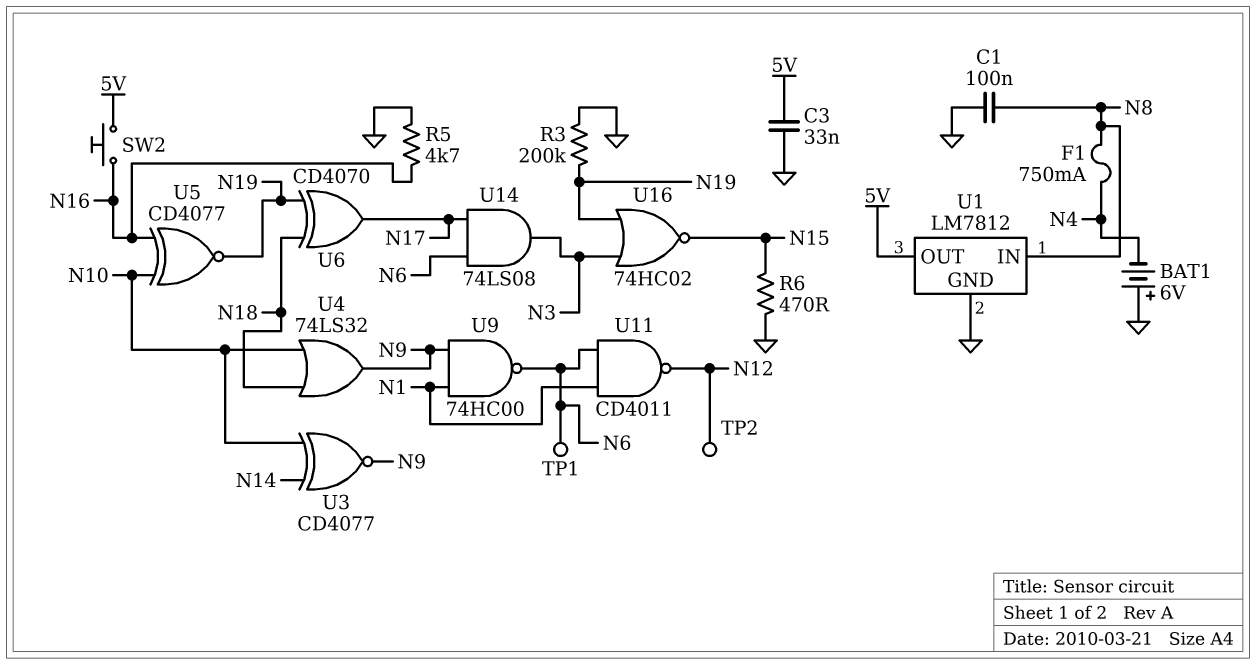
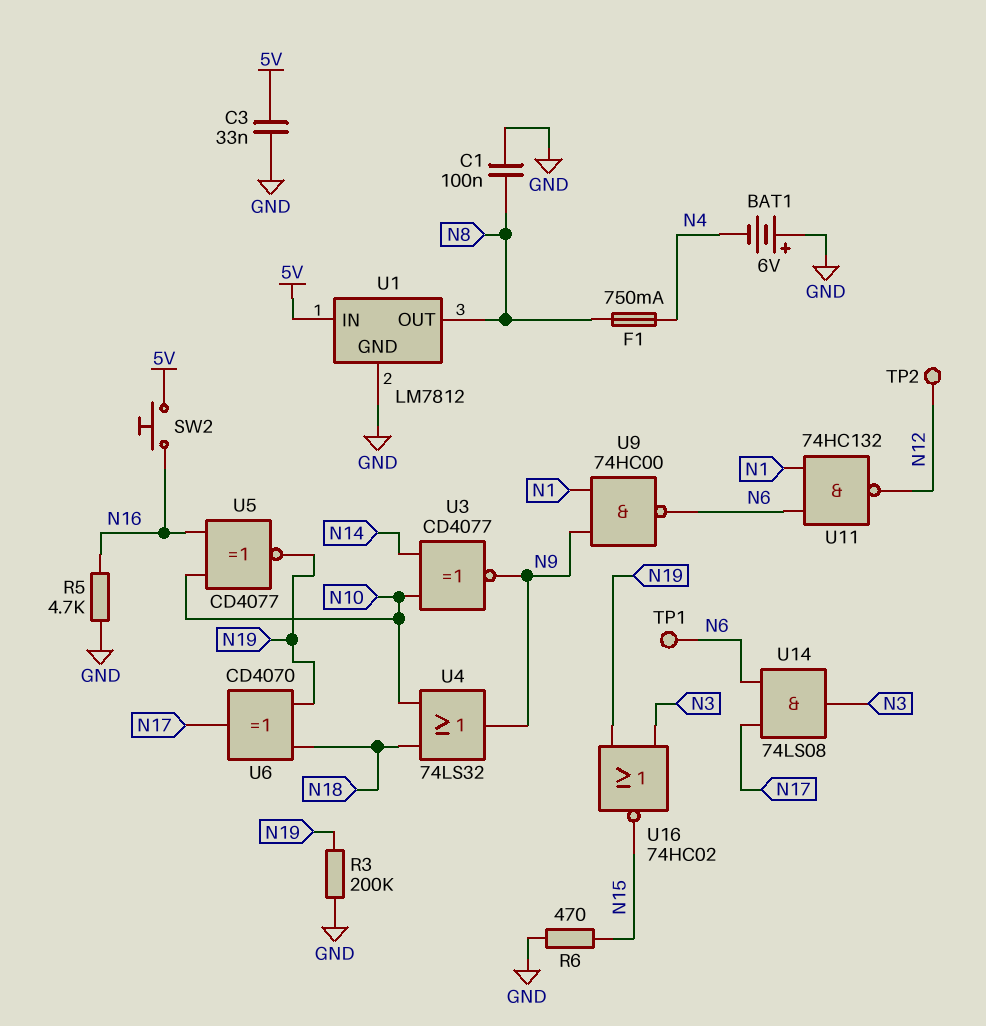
U1 pin IN: N8 -> 5V
U1 pin OUT: 5V -> N8
U11: NAND CD4011 (in N1, in N6, out N12) -> NAND 74HC132 (in N1, in N6, out N12)

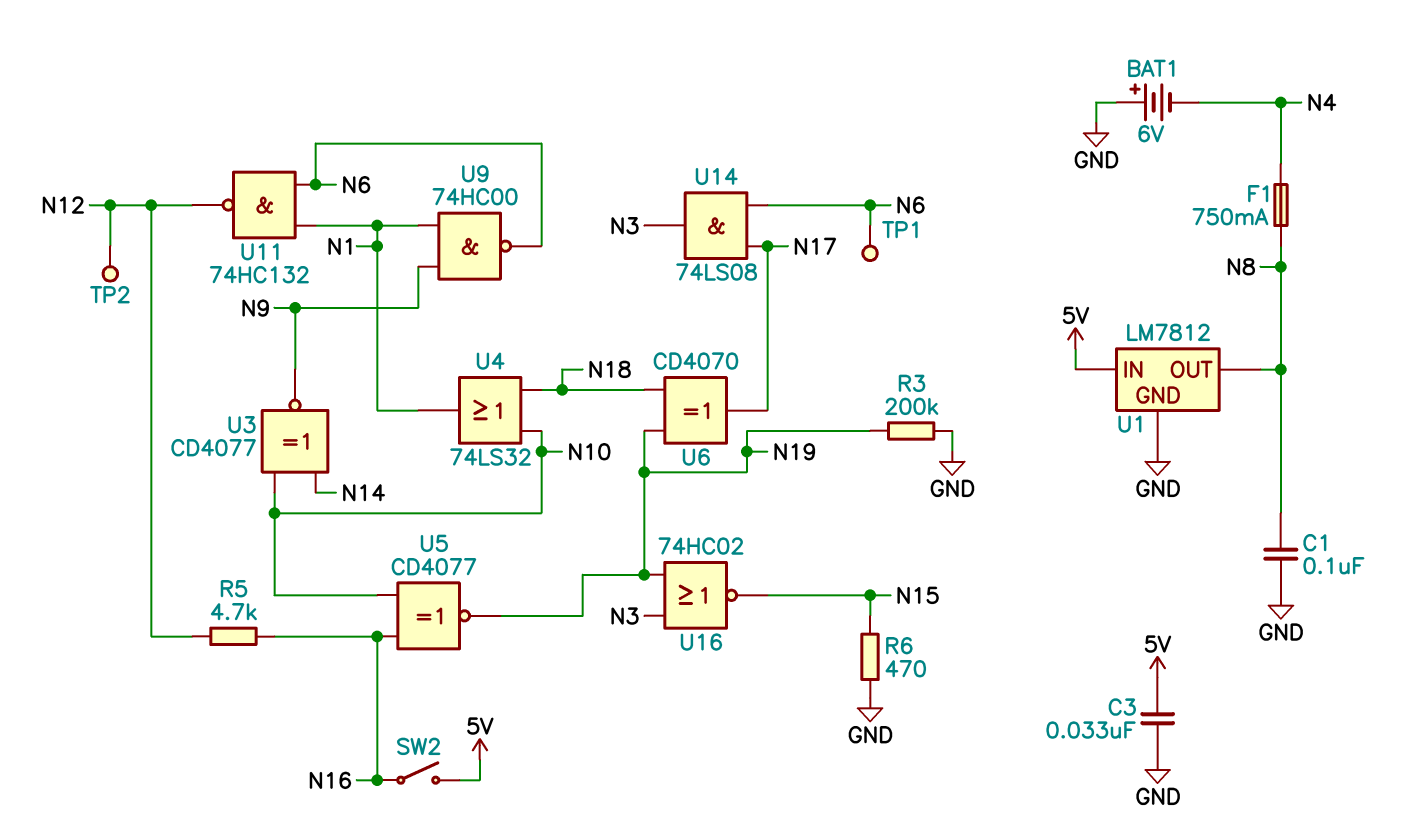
R5: 4.7k (GND, N16) -> 4.7k (N12, N16)
SW2: button (5V, N16) -> switch (5V, N16)
U4: OR 74LS32 (in N10, in N18, out N9) -> OR 74LS32 (in N10, in N18, out N1)

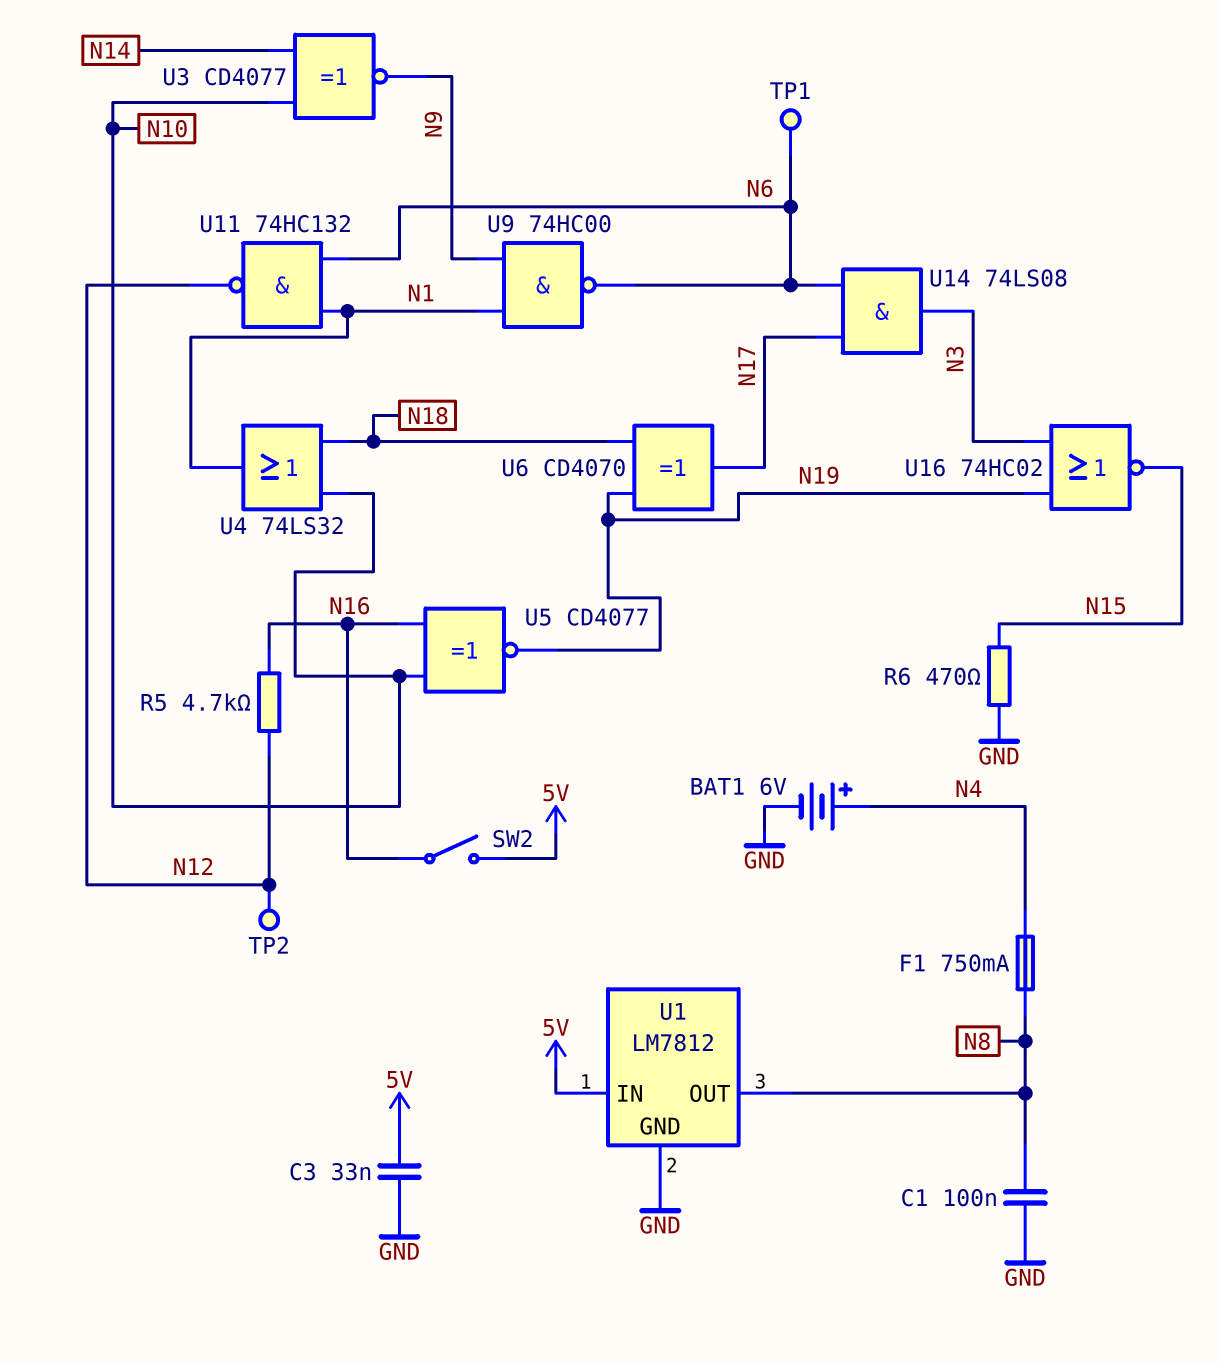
BAT1: 6V (plus GND, minus N4) -> 6V (plus N4, minus GND)
R3: 200k (GND, N19) -> none

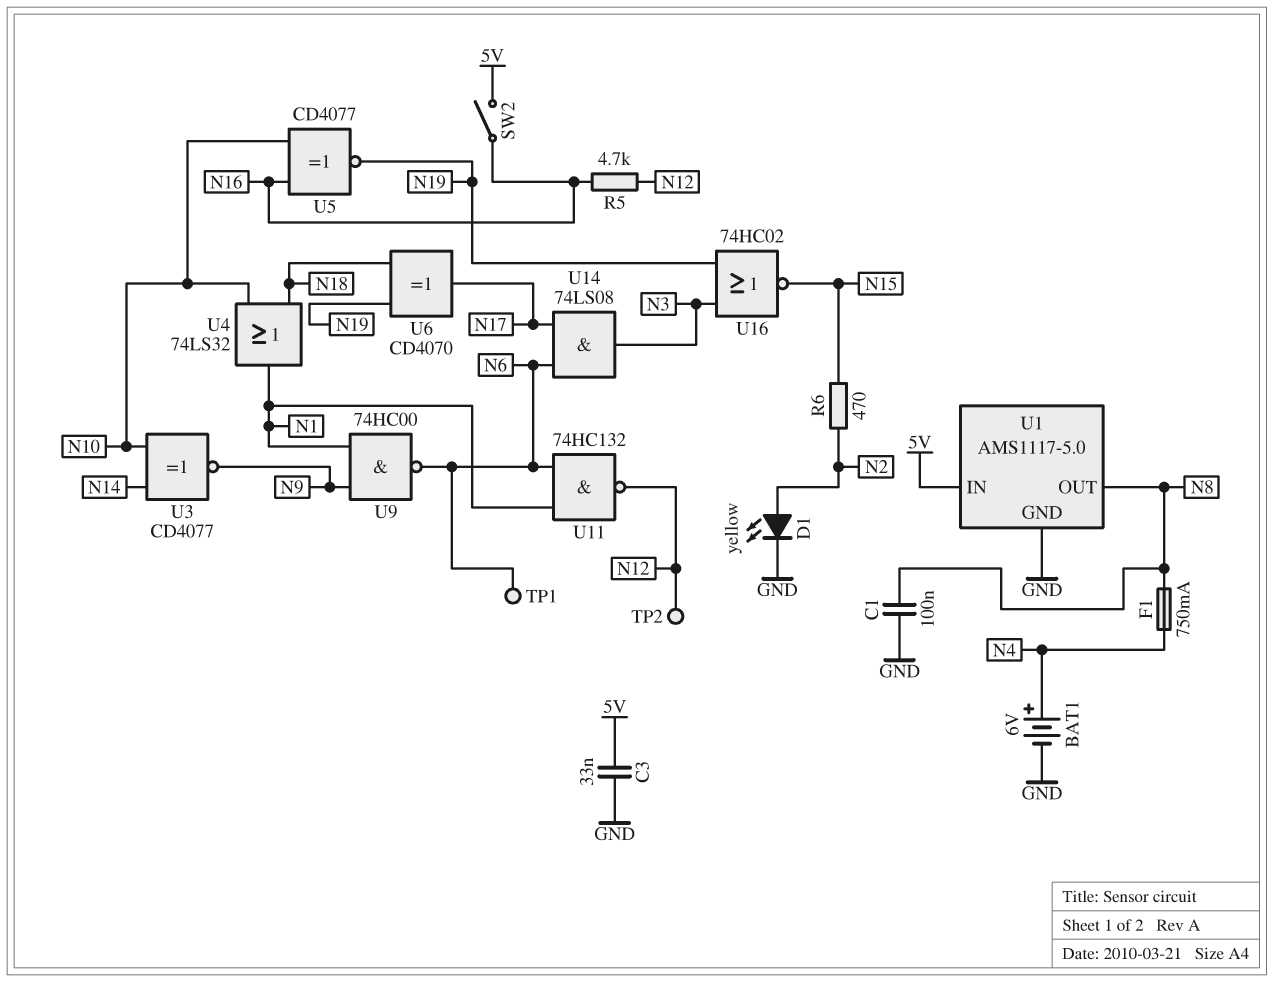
D1: none -> LED yellow (A N2, K GND)
R6: 470 (GND, N15) -> 470 (N2, N15)
U1: LM7812 -> AMS1117-5.0

